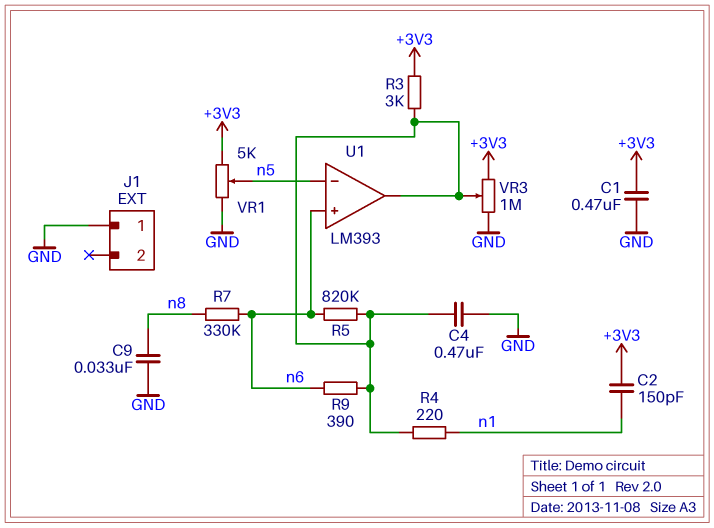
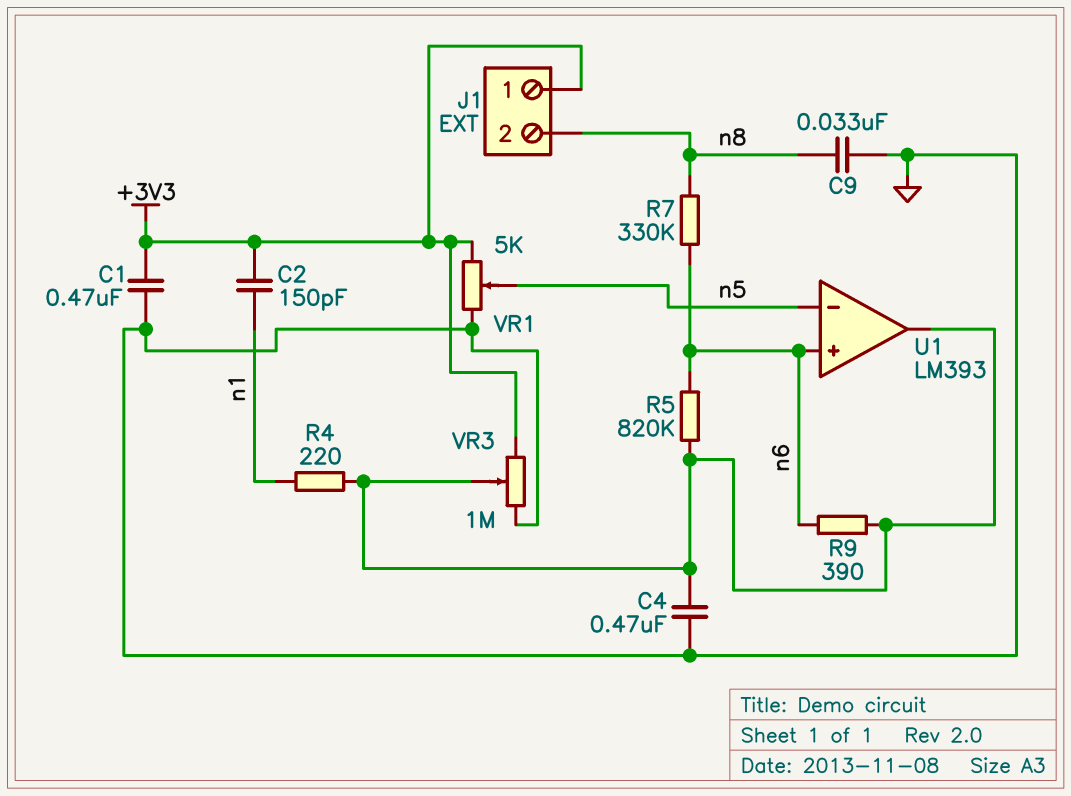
J1 pin 1: GND -> +3V3
J1 pin 2: none -> n8
R3: 3k (+3V3, U1/out) -> none

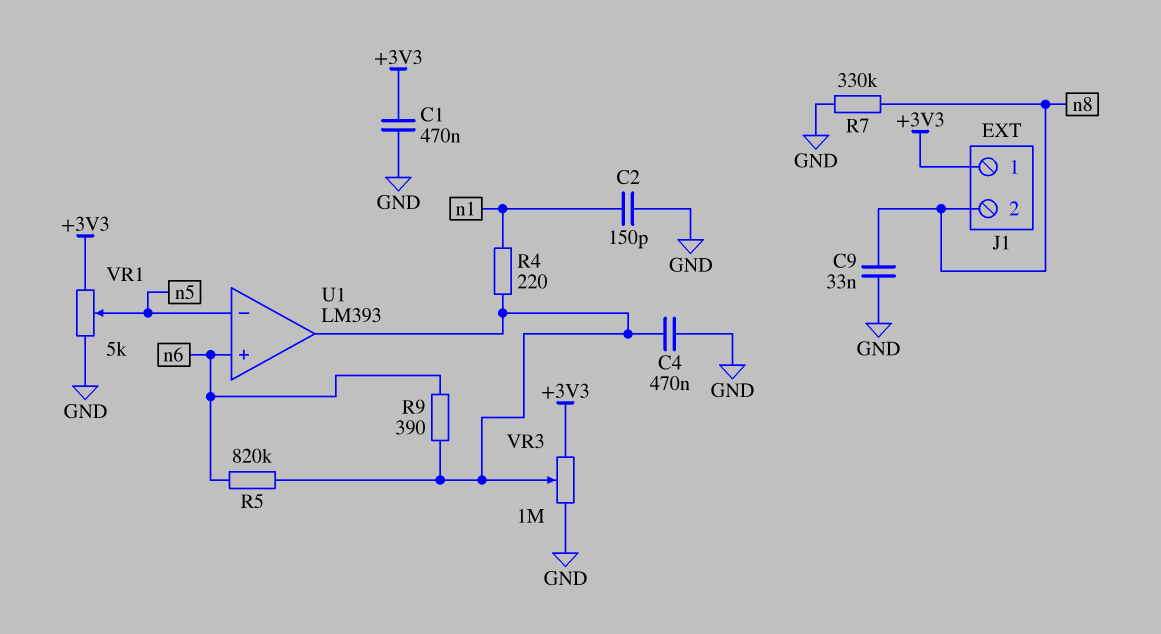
C2: 150pF (+3V3, n1) -> 150pF (GND, n1)
R7: 330k (n6, n8) -> 330k (GND, n8)

